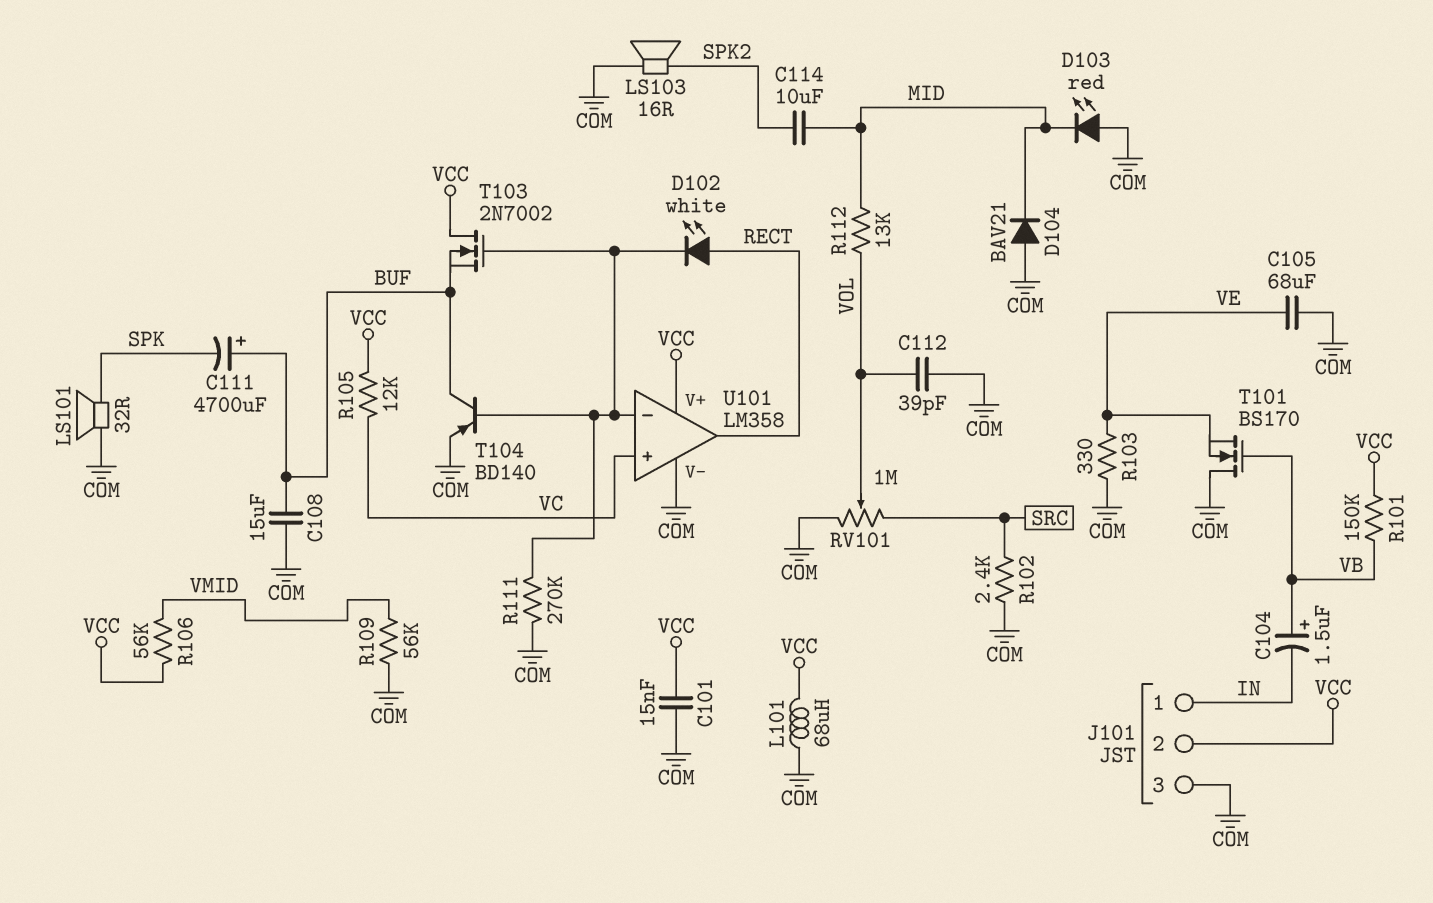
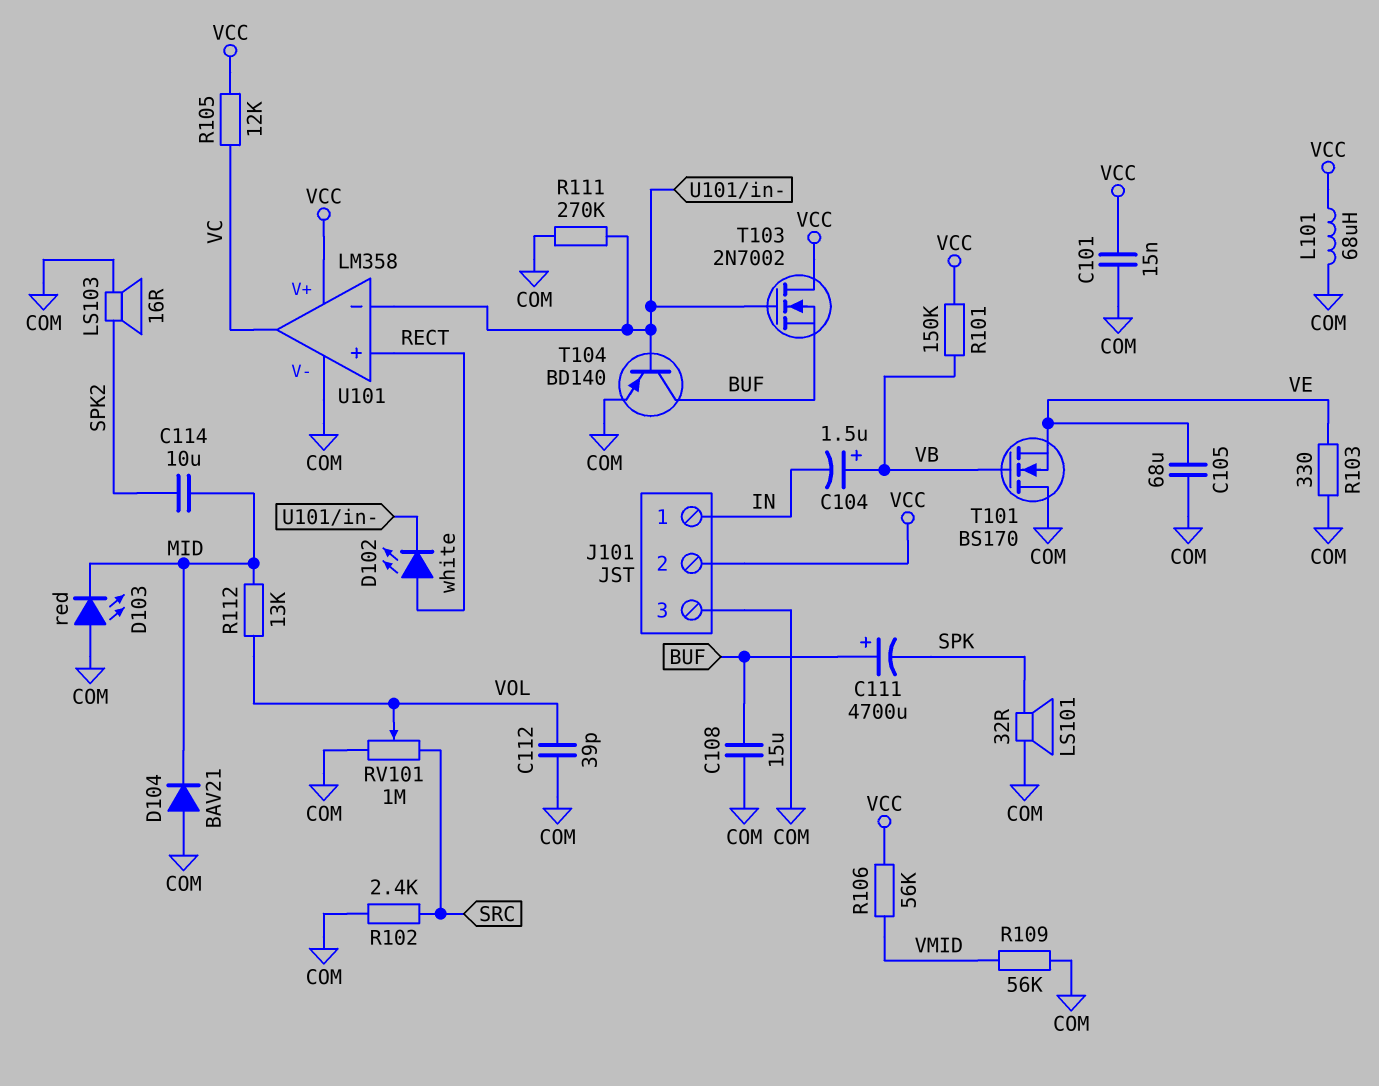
U101 pin in+: VC -> RECT
U101 pin out: RECT -> VC

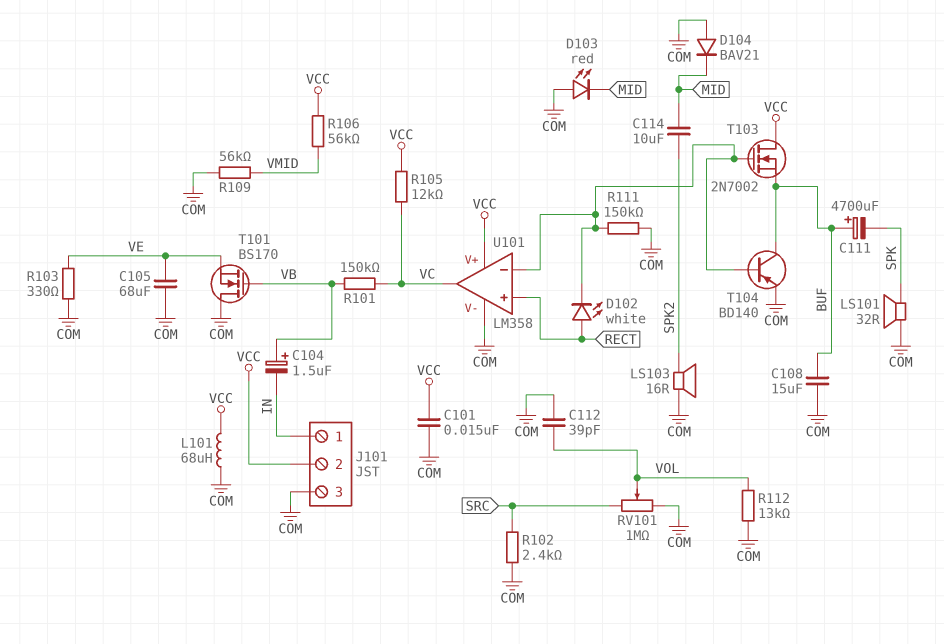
R101: 150k (VB, VCC) -> 150k (VB, VC)
R111: 270k (COM, U101/in-) -> 150k (COM, U101/in-)
R112: 13k (MID, VOL) -> 13k (COM, VOL)

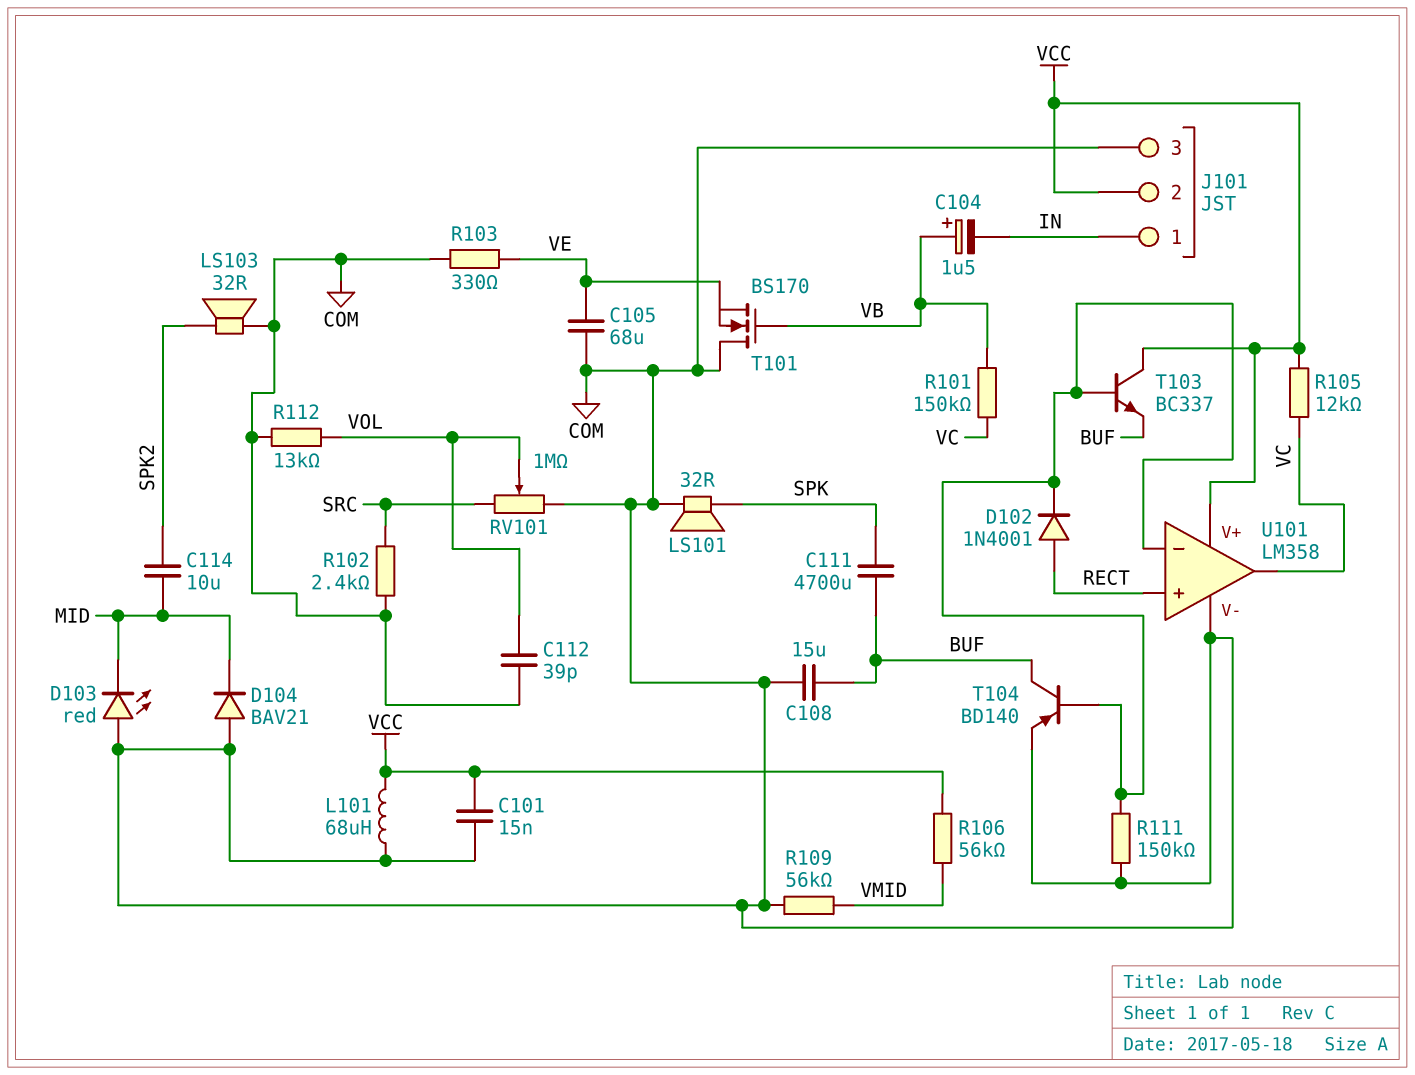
C111: 4700uF (plus BUF, minus SPK) -> 4700uF (BUF, SPK)
D102: LED white (A RECT, K U101/in-) -> diode 1N4001 (A RECT, K U101/in-)
LS103: speaker 16R (COM, SPK2) -> speaker 32R (COM, SPK2)
T103: NMOS 2N7002 (G U101/in-, D VCC, S BUF) -> NPN BC337 (B U101/in-, C VCC, E BUF)

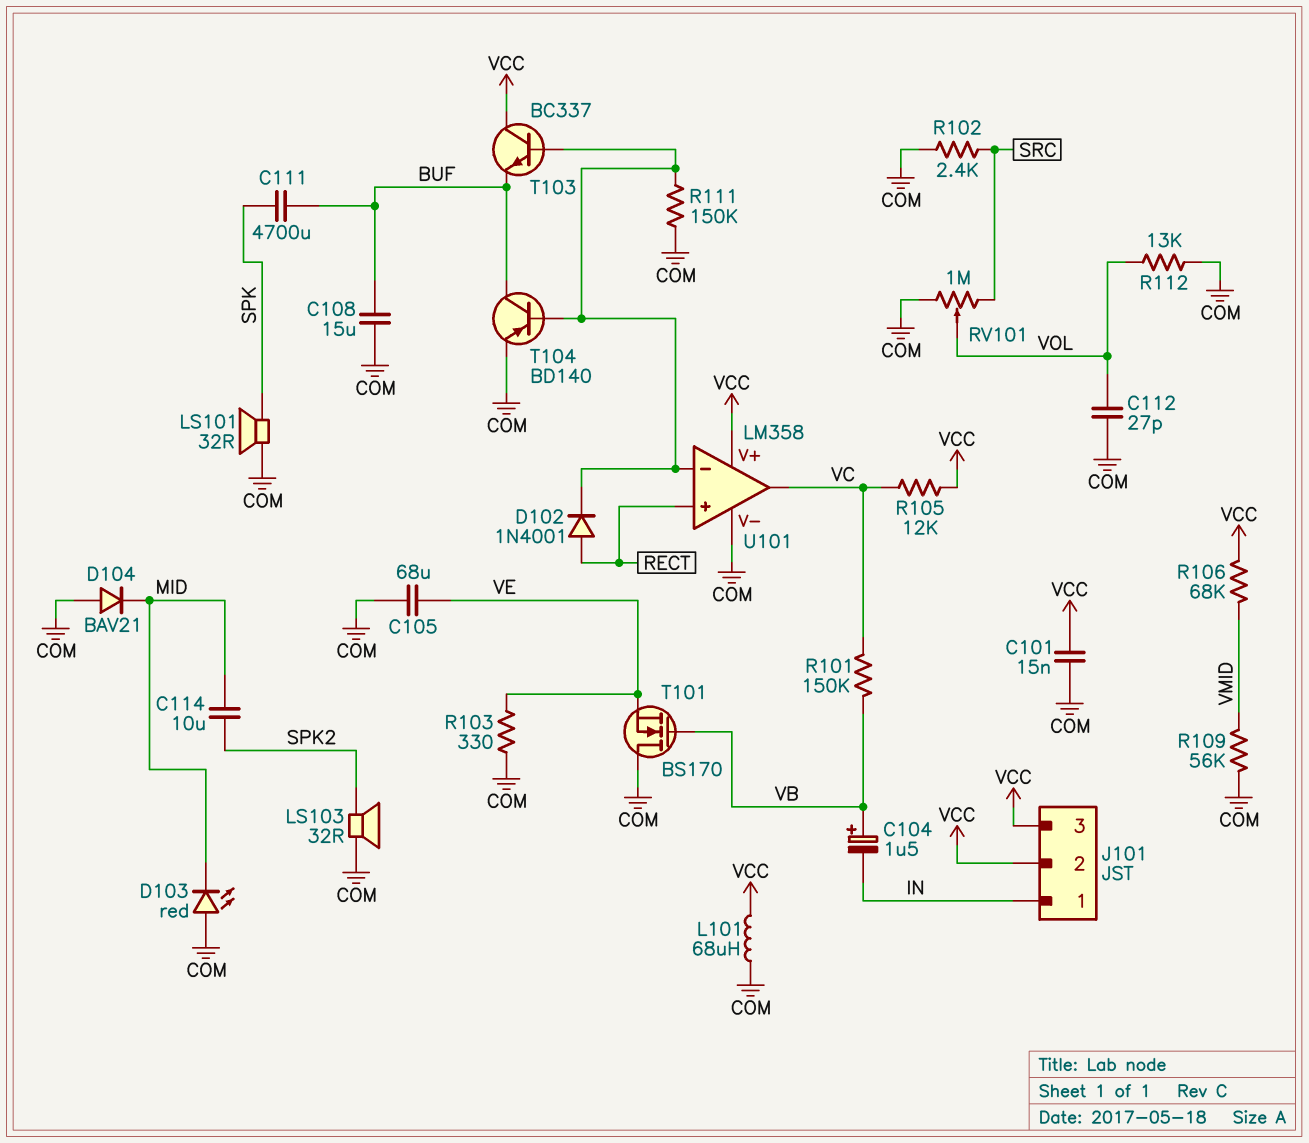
C112: 39pF (COM, VOL) -> 27pF (COM, VOL)
J101 pin 3: COM -> VCC
R106: 56k (VCC, VMID) -> 68k (VCC, VMID)

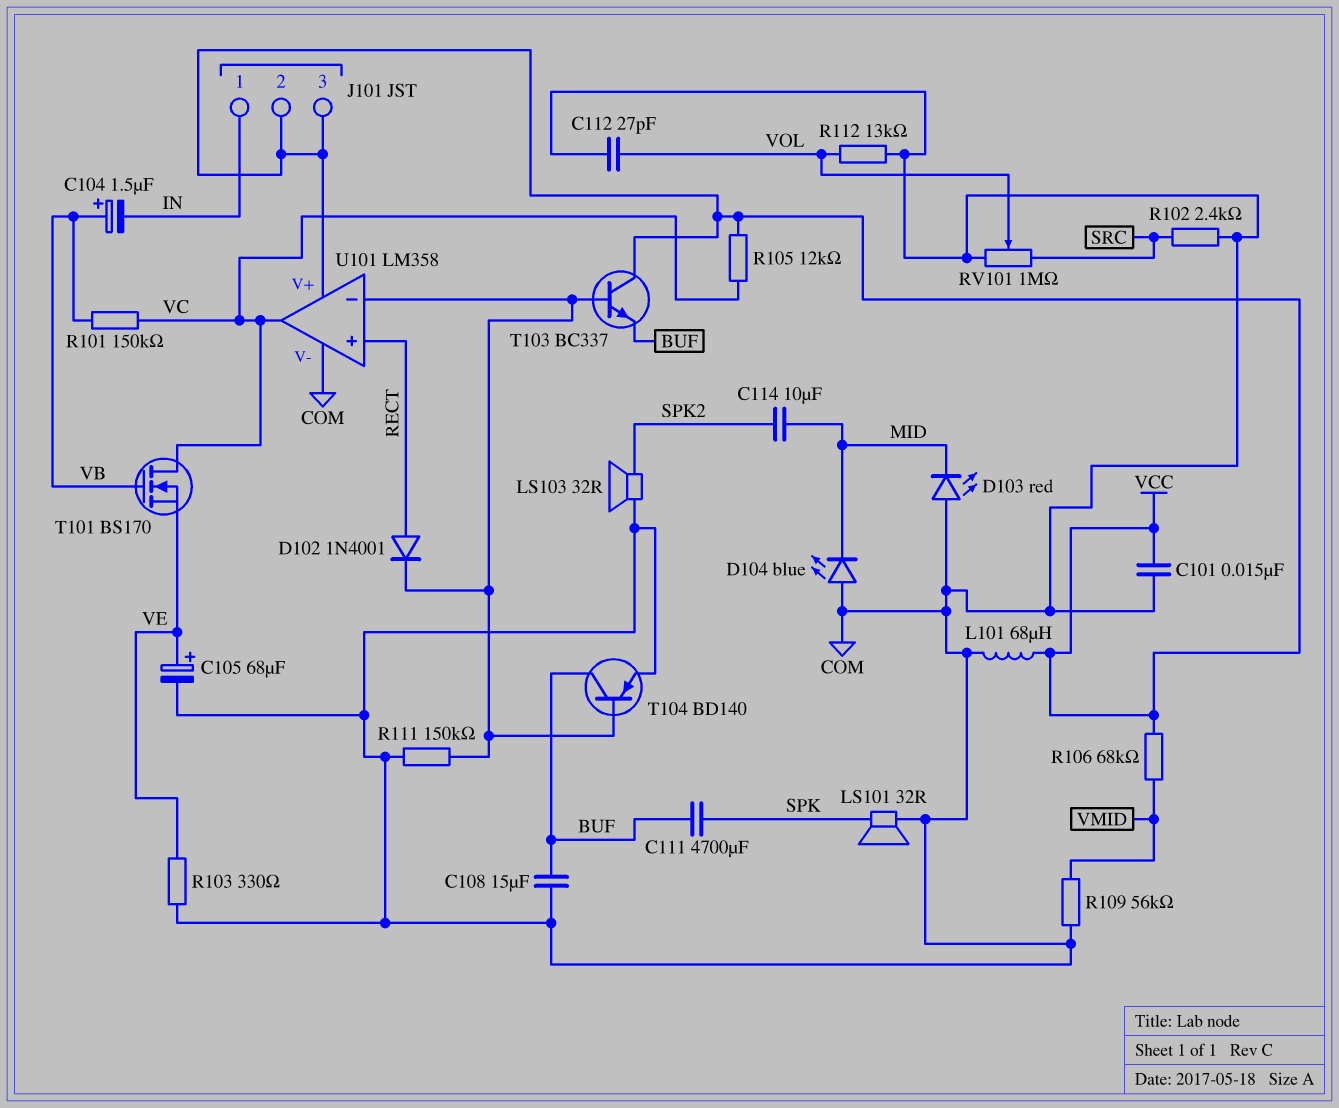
C105: 68uF (COM, VE) -> 68uF (plus VE, minus COM)
D104: diode BAV21 (A COM, K MID) -> LED blue (A COM, K MID)
T101: NMOS BS170 (G VB, D COM, S VE) -> NMOS BS170 (G VB, D VC, S VE)

